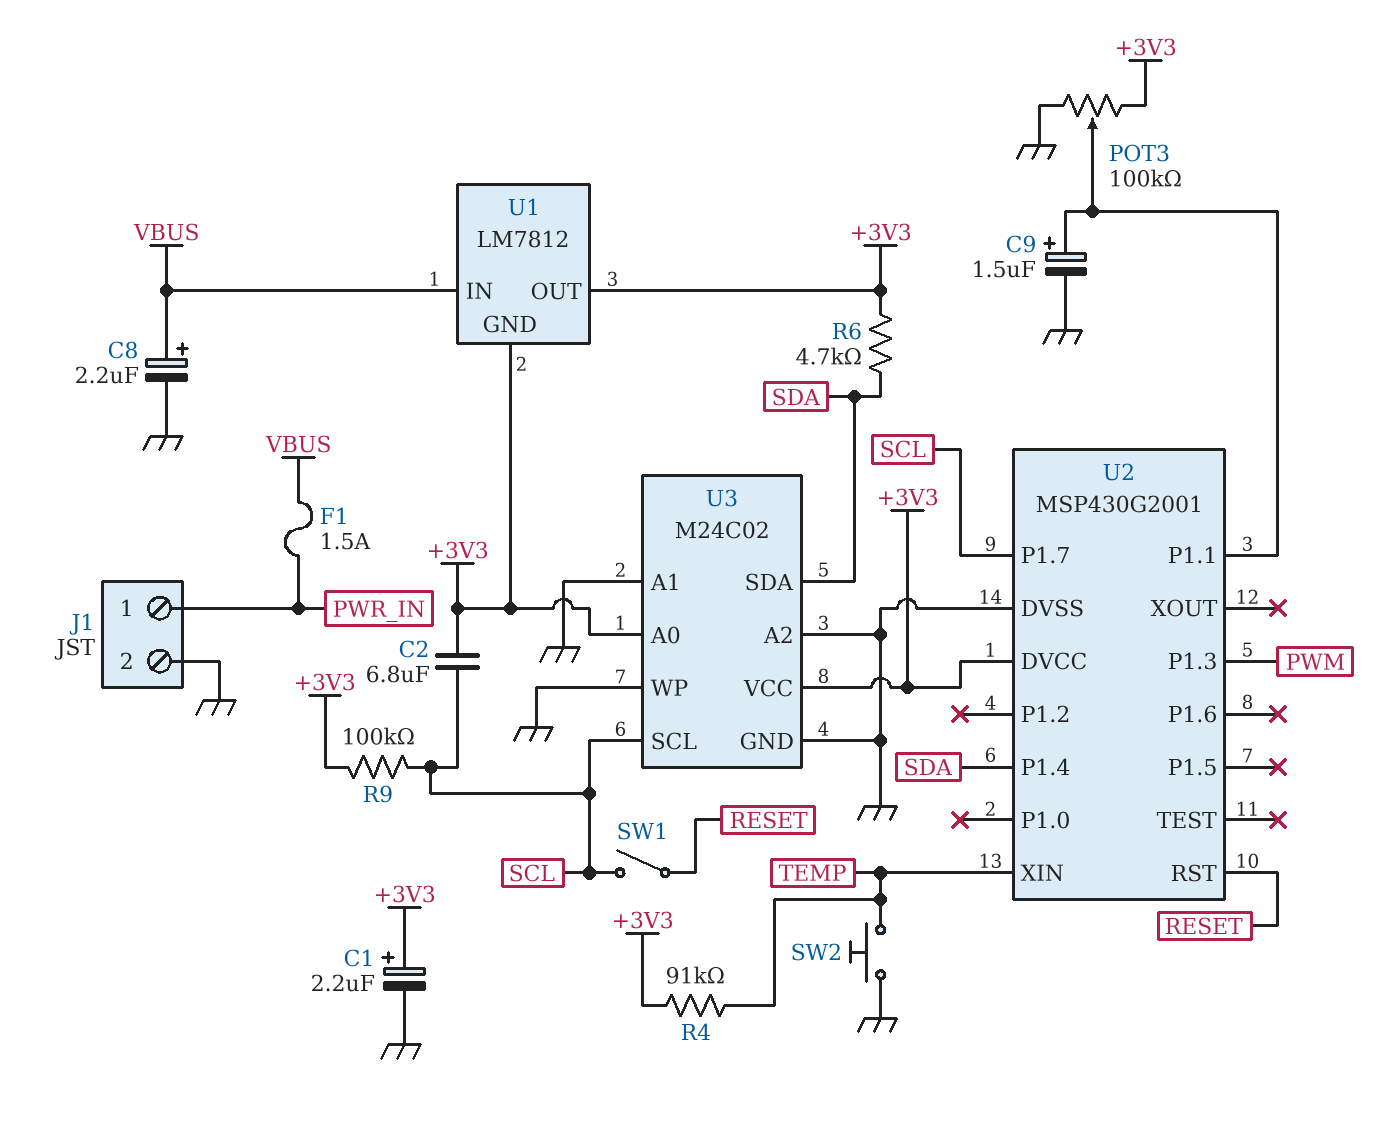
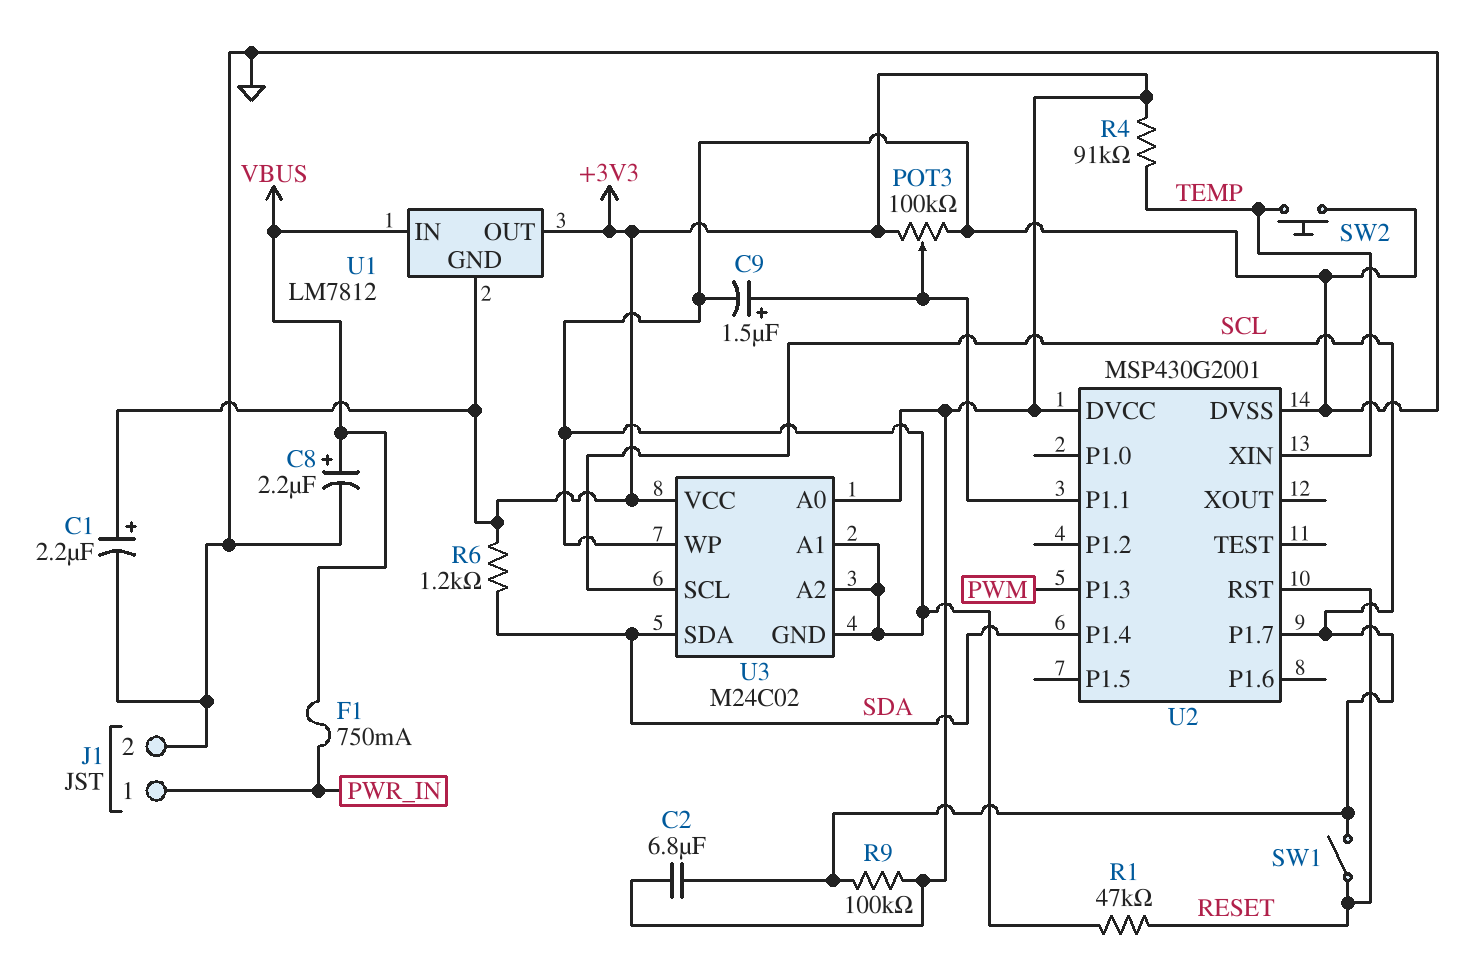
F1: 1.5A (PWR_IN, VBUS) -> 750mA (PWR_IN, VBUS)
R1: none -> 47k (GND, RESET)
R6: 4.7k (+3V3, SDA) -> 1.2k (+3V3, SDA)

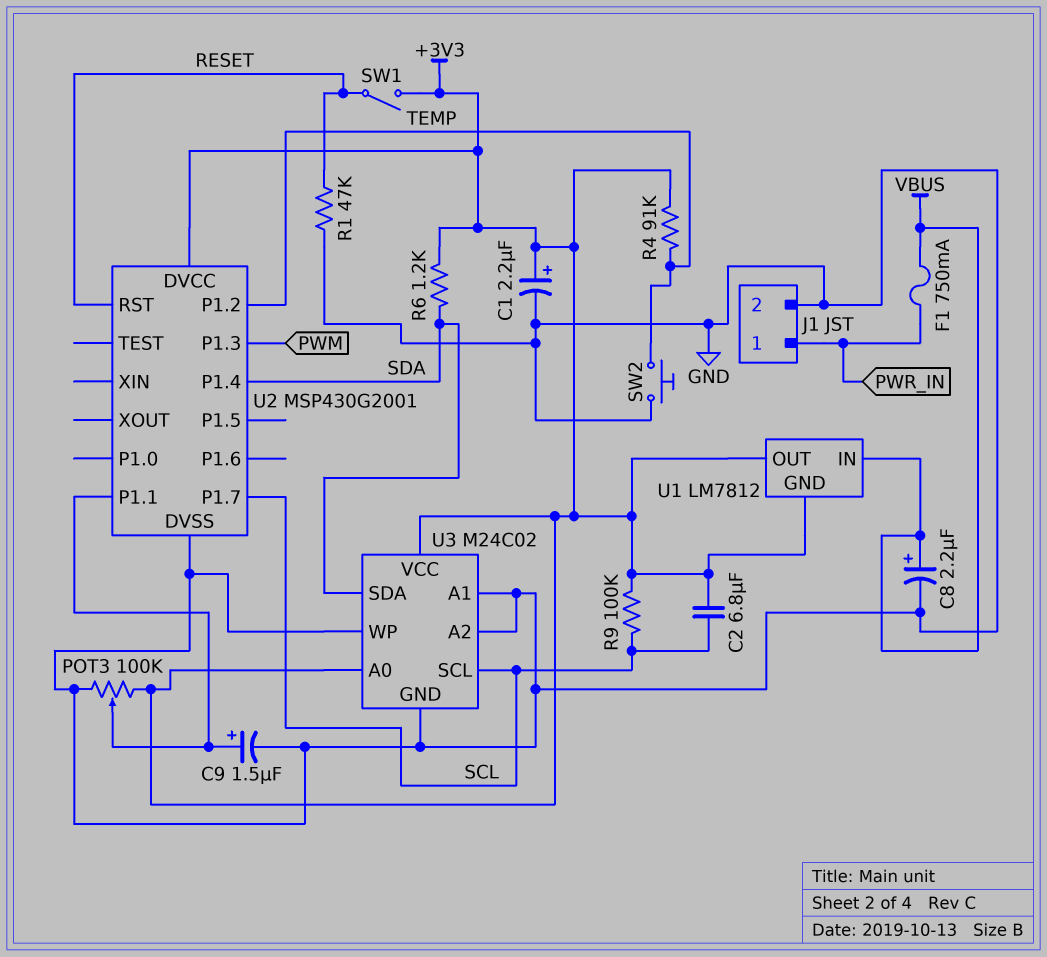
SW1: switch (RESET, SCL) -> switch (+3V3, RESET)
U2 pin P1.2: none -> TEMP
U2 pin XIN: TEMP -> none

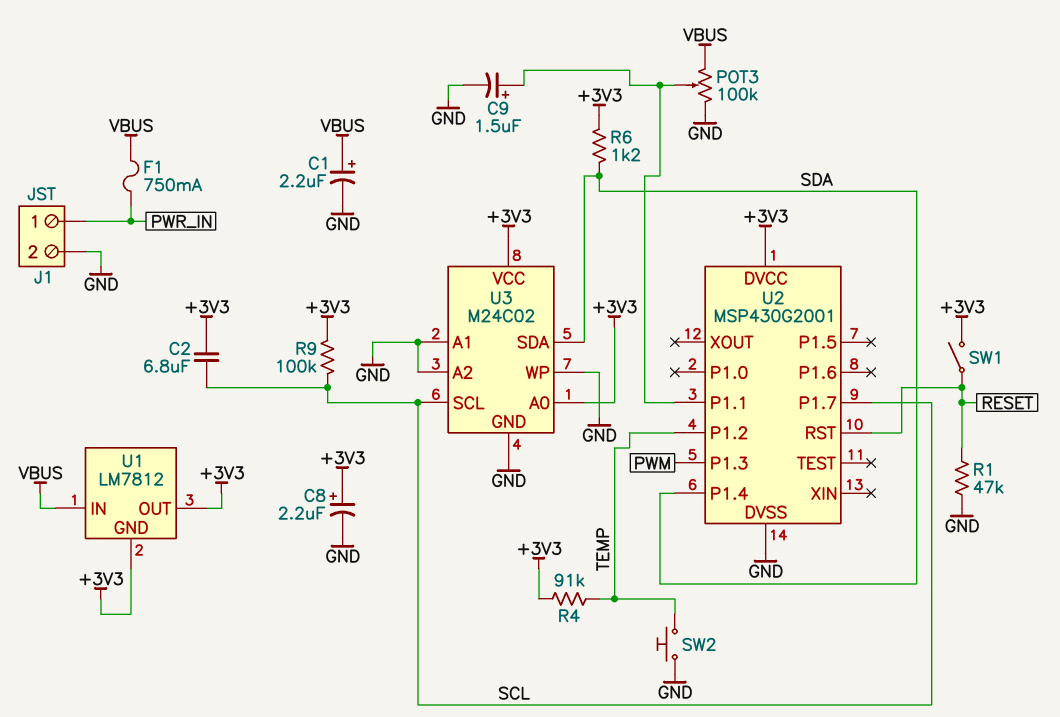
C1: 2.2uF (plus +3V3, minus GND) -> 2.2uF (plus VBUS, minus GND)
C8: 2.2uF (plus VBUS, minus GND) -> 2.2uF (plus +3V3, minus GND)
POT3: 100k (+3V3, GND, wiper U2/P1.1) -> 100k (GND, VBUS, wiper U2/P1.1)

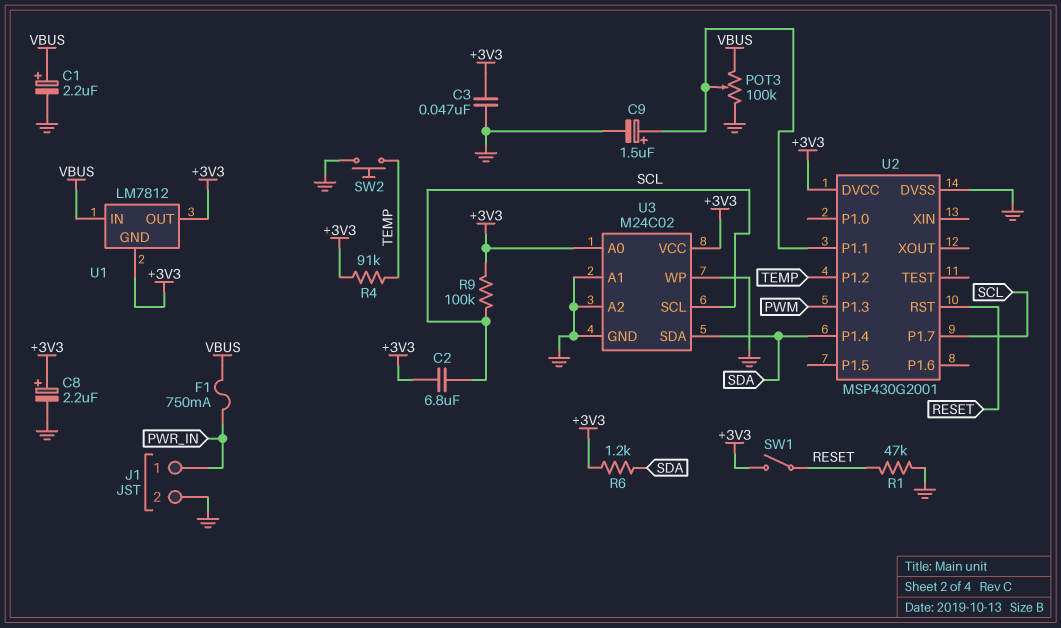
C3: none -> 47nF (+3V3, GND)

